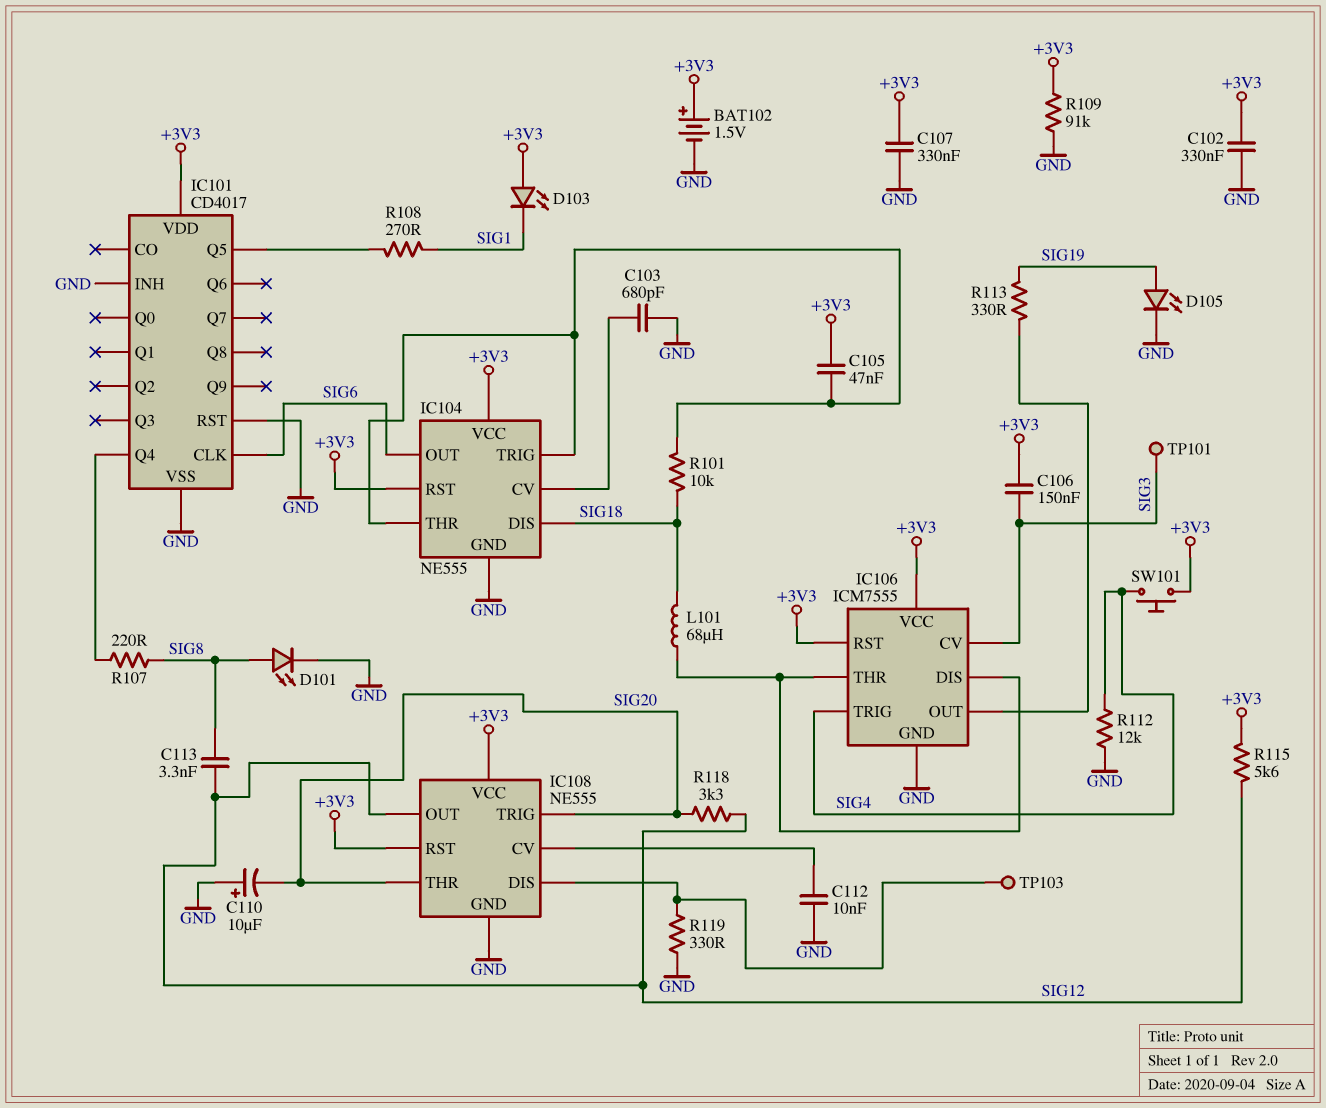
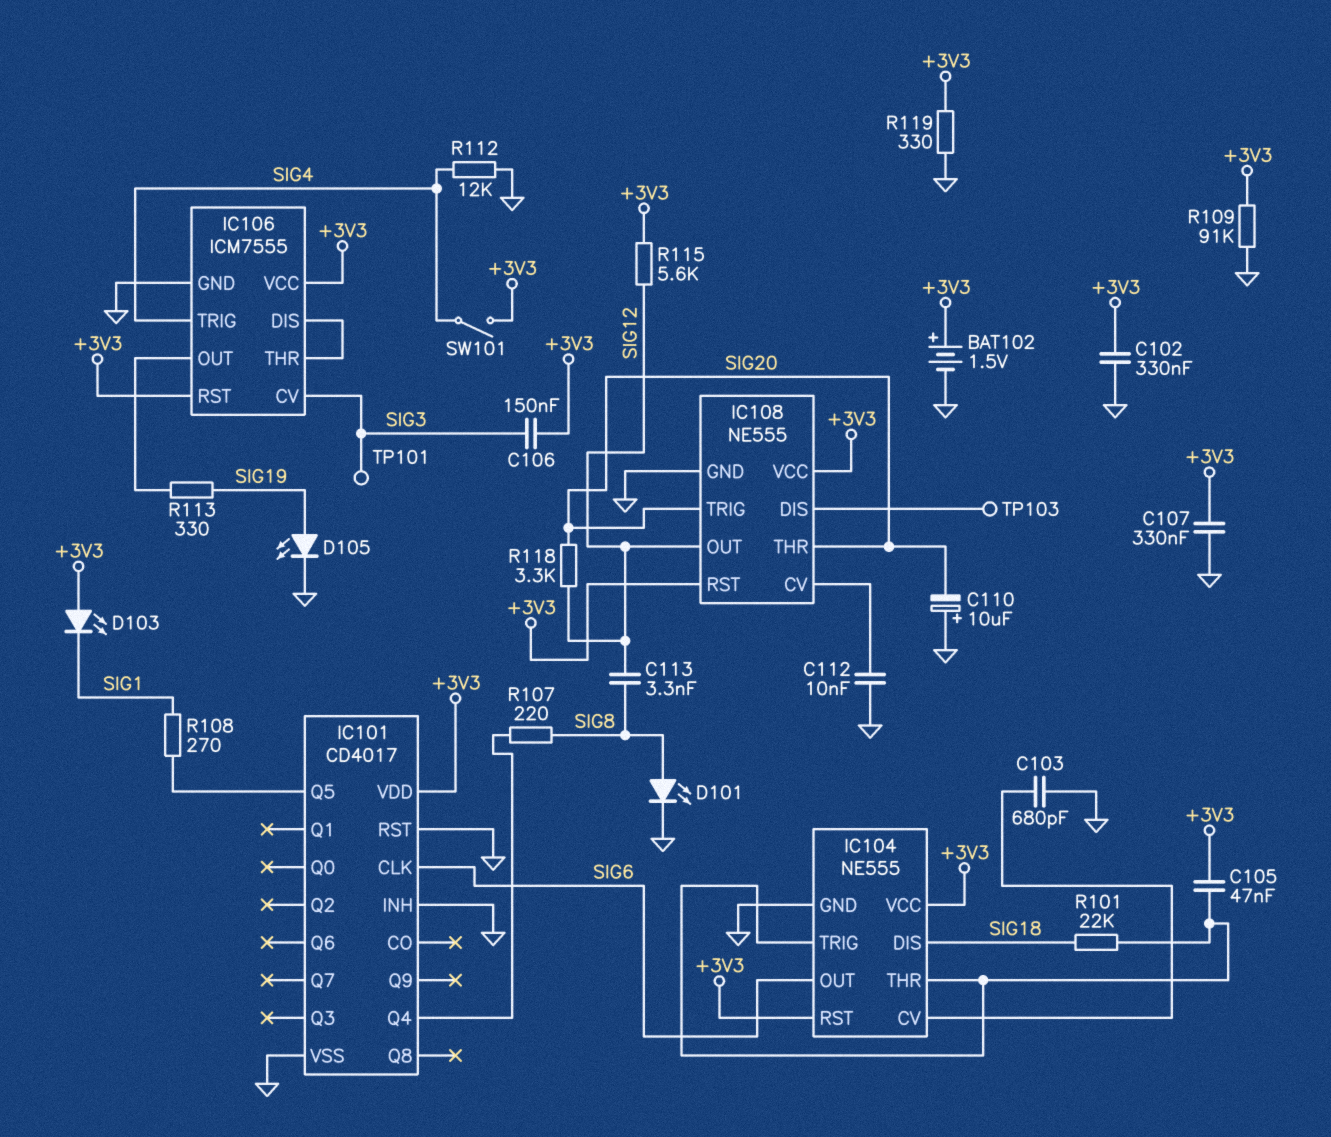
L101: 68uH (IC106/DIS, SIG18) -> none
R101: 10k (IC104/THR, SIG18) -> 22k (IC104/THR, SIG18)
R119: 330 (GND, IC108/DIS) -> 330 (+3V3, GND)
SW101: button (+3V3, SIG4) -> switch (+3V3, SIG4)

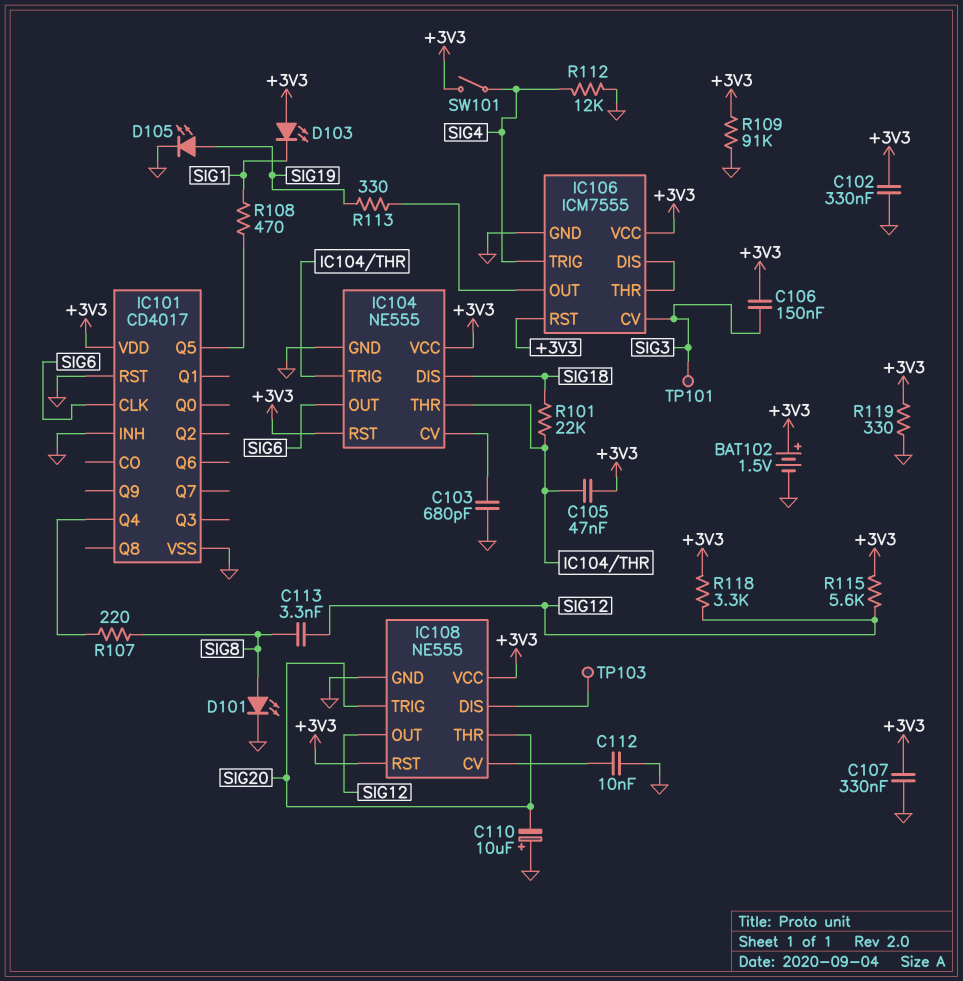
R108: 270 (IC101/Q5, SIG1) -> 470 (IC101/Q5, SIG1)
R118: 3.3k (SIG12, SIG20) -> 3.3k (+3V3, SIG12)

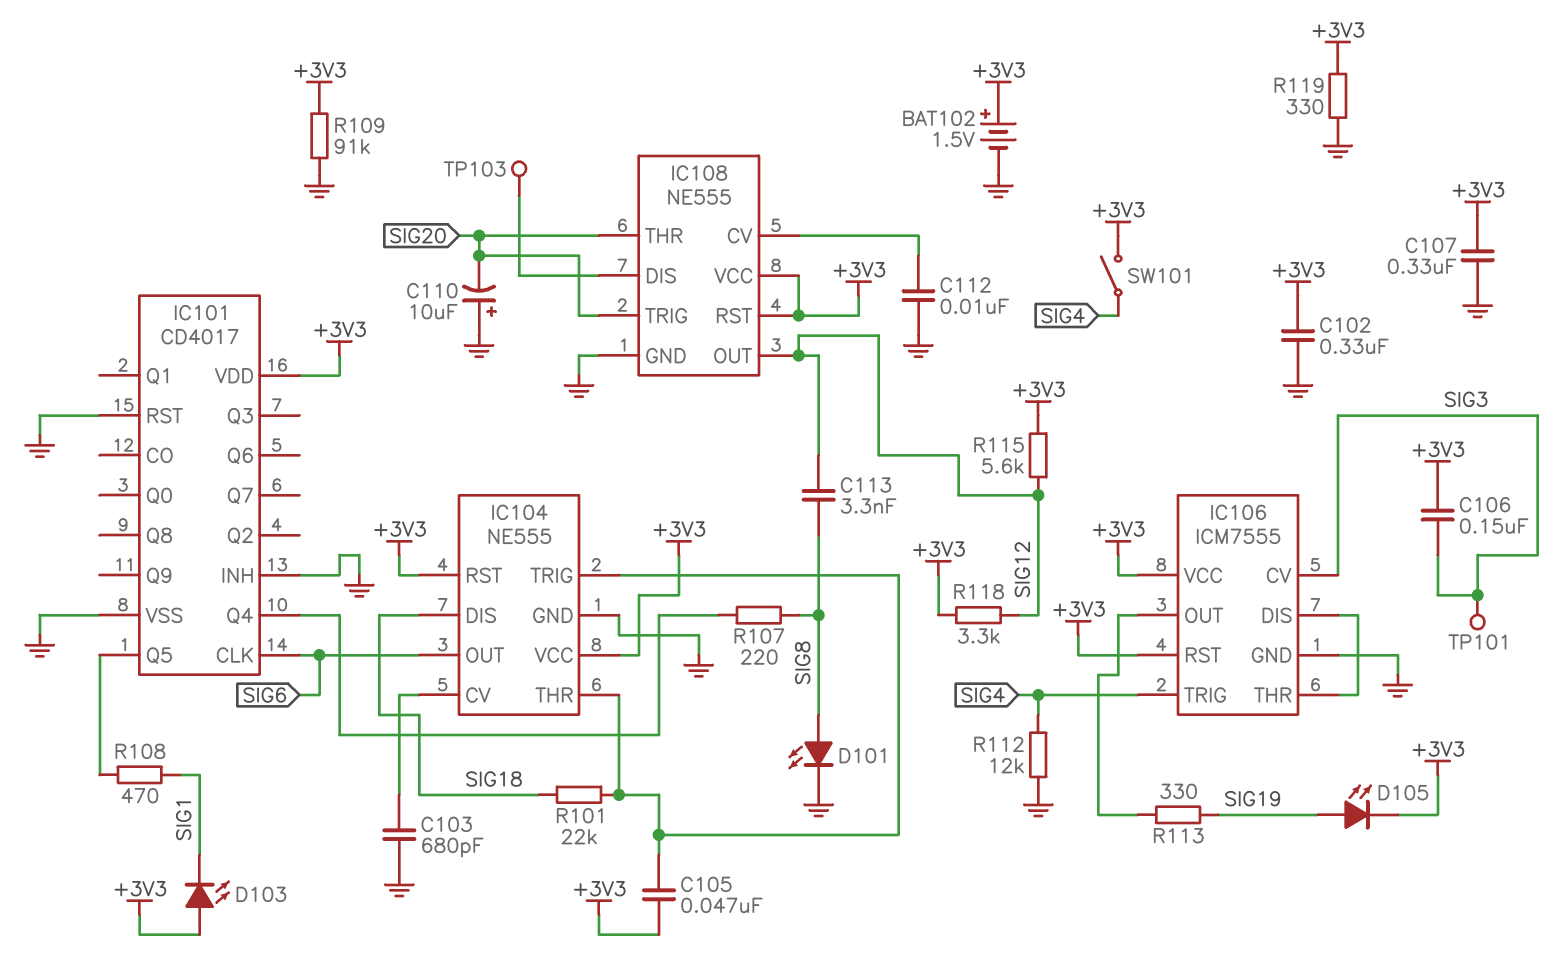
D105: LED (A SIG19, K GND) -> LED (A SIG19, K +3V3)

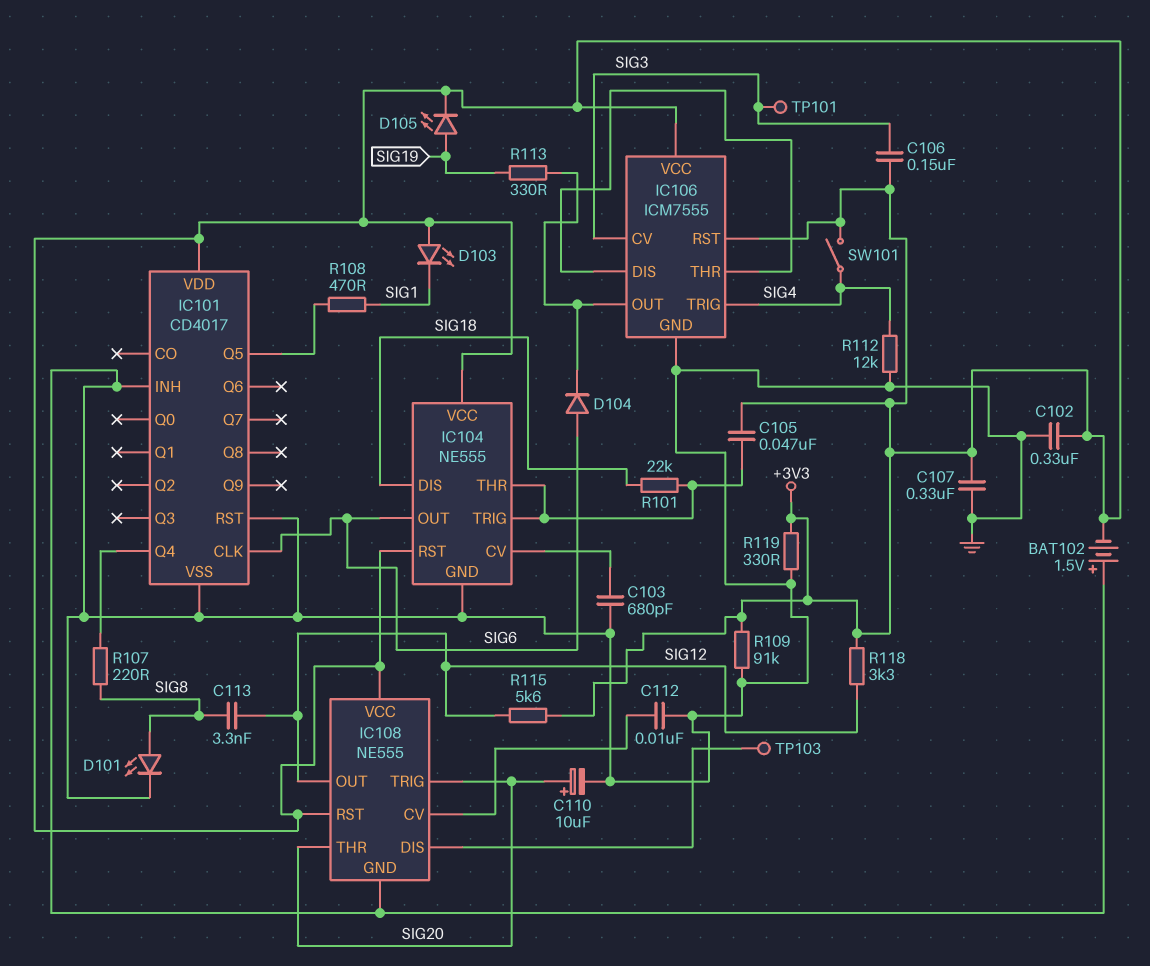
BAT102: 1.5V (plus +3V3, minus GND) -> 1.5V (plus GND, minus +3V3)
C110: 10uF (plus GND, minus SIG20) -> 10uF (plus SIG20, minus GND)
D104: none -> diode (A SIG6, K IC106/OUT)

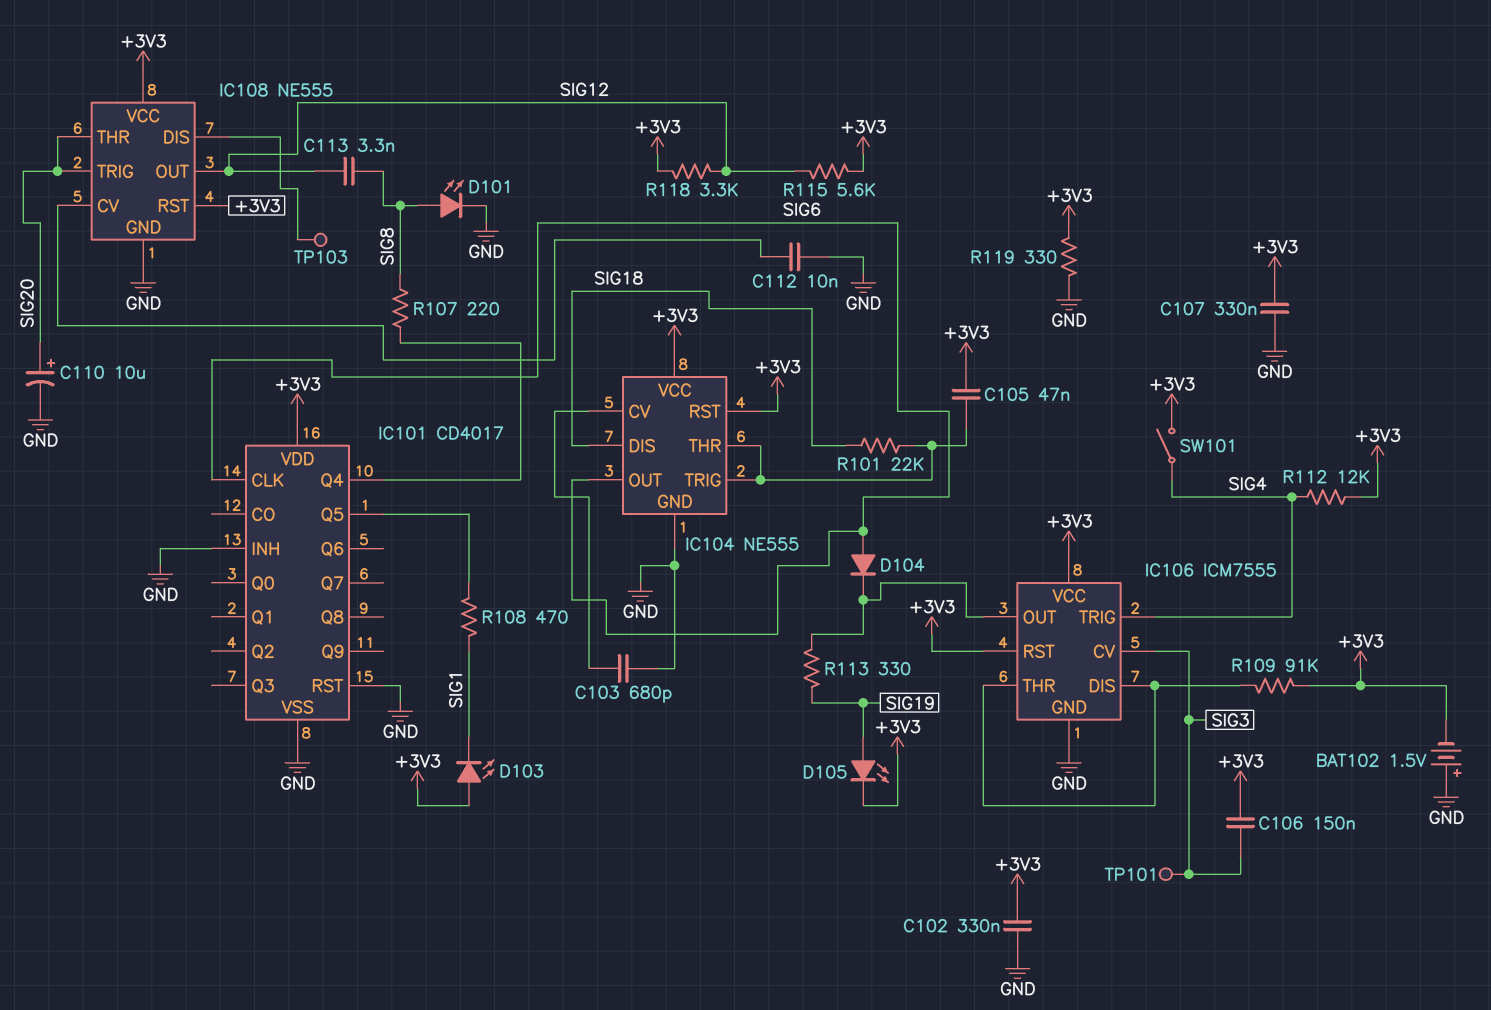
R109: 91k (+3V3, GND) -> 91k (+3V3, IC106/DIS)
R112: 12k (GND, SIG4) -> 12k (+3V3, SIG4)

